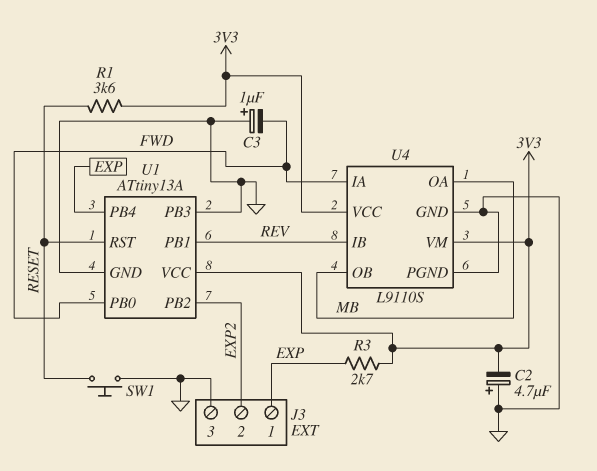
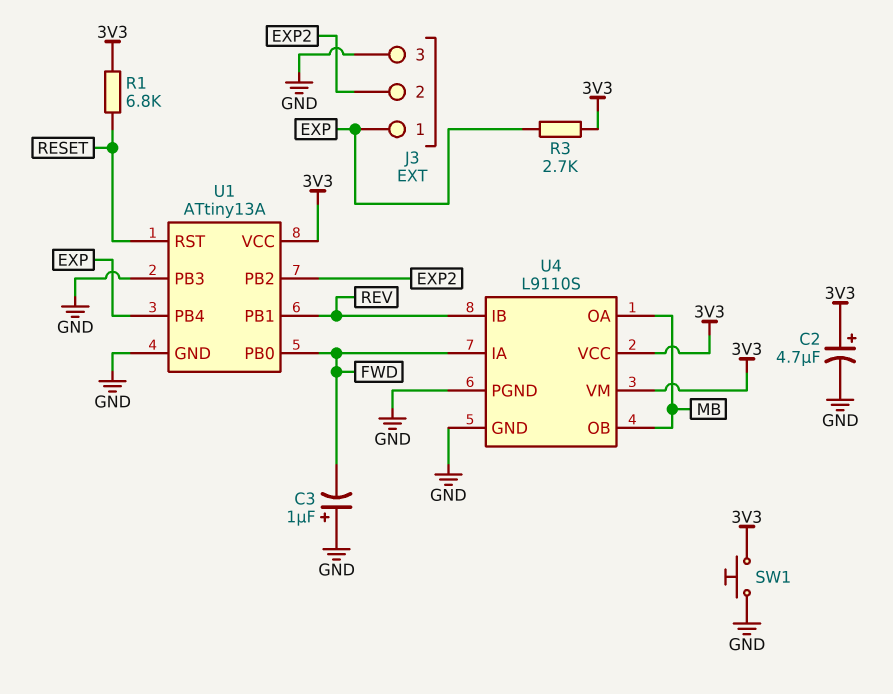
C2: 4.7uF (plus GND, minus 3V3) -> 4.7uF (plus 3V3, minus GND)
R1: 3.6k (3V3, RESET) -> 6.8k (3V3, RESET)
SW1: button (GND, RESET) -> button (3V3, GND)

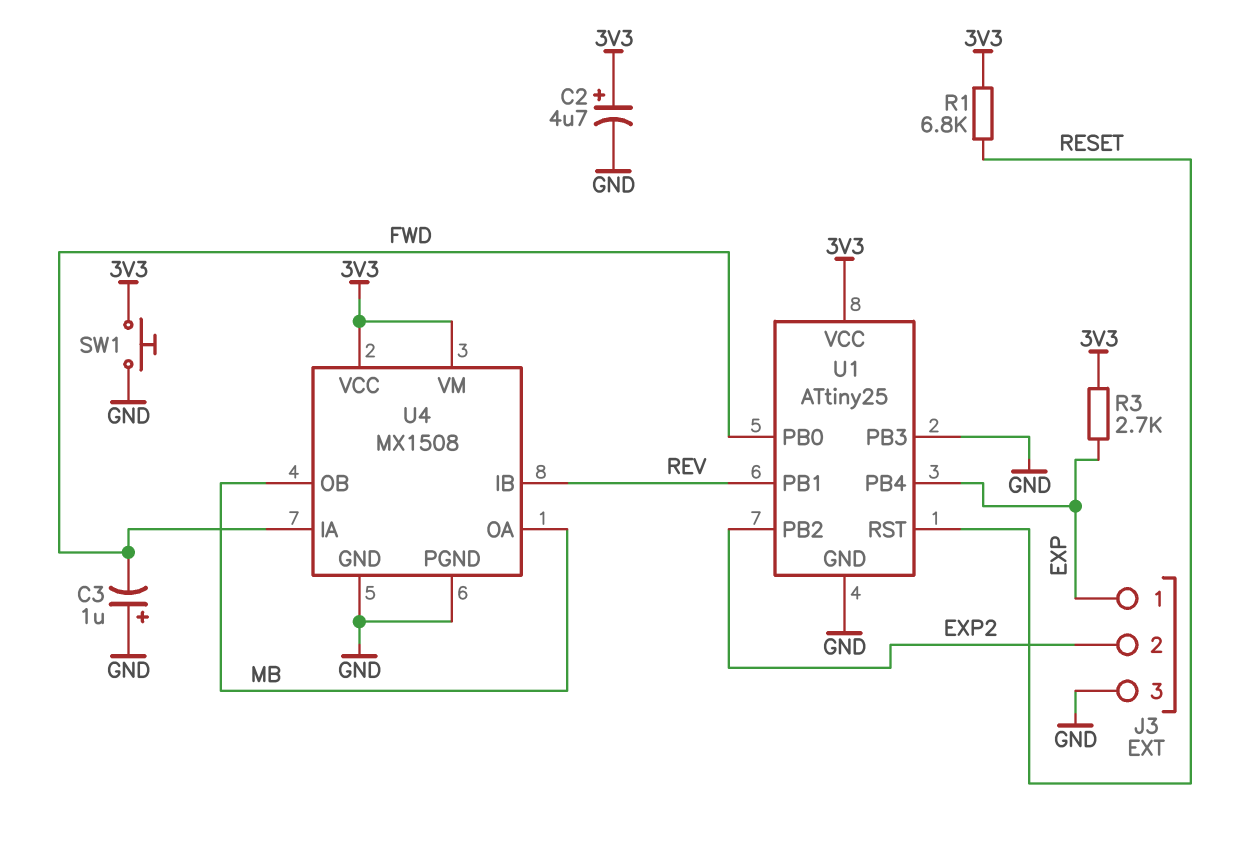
U1: ATtiny13A -> ATtiny25
U4: L9110S -> MX1508

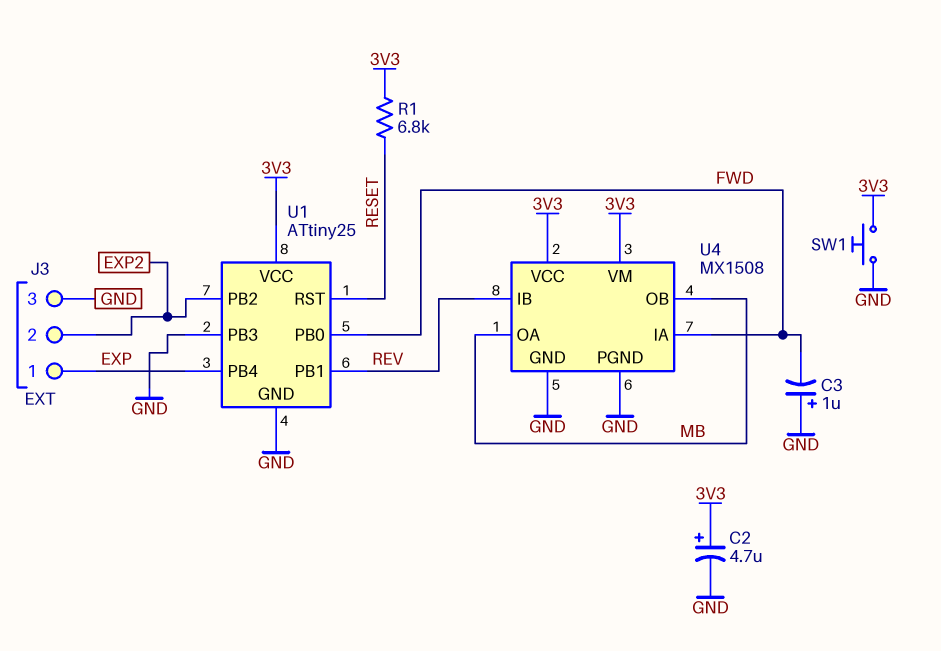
R3: 2.7k (3V3, EXP) -> none

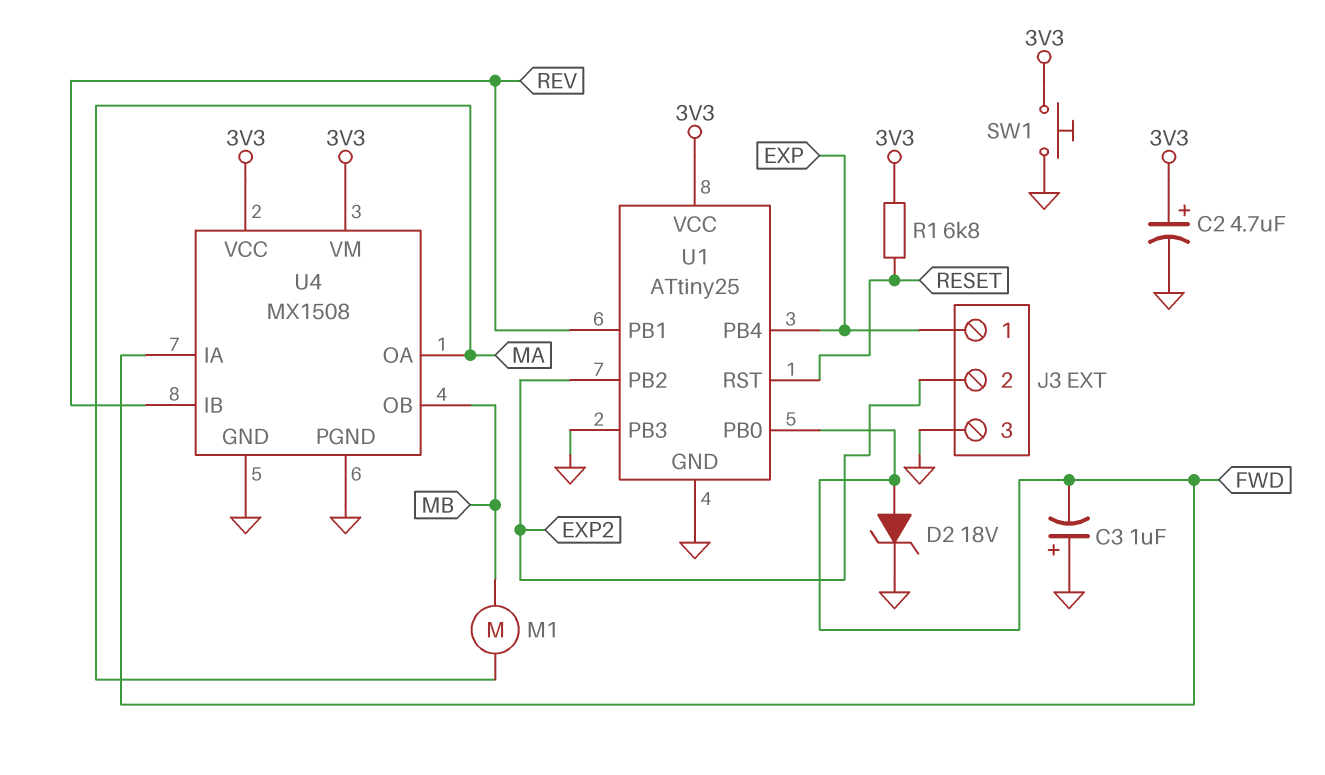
D2: none -> zener 18V (A FWD, K GND)
M1: none -> motor (MA, MB)
U4 pin OA: MB -> MA

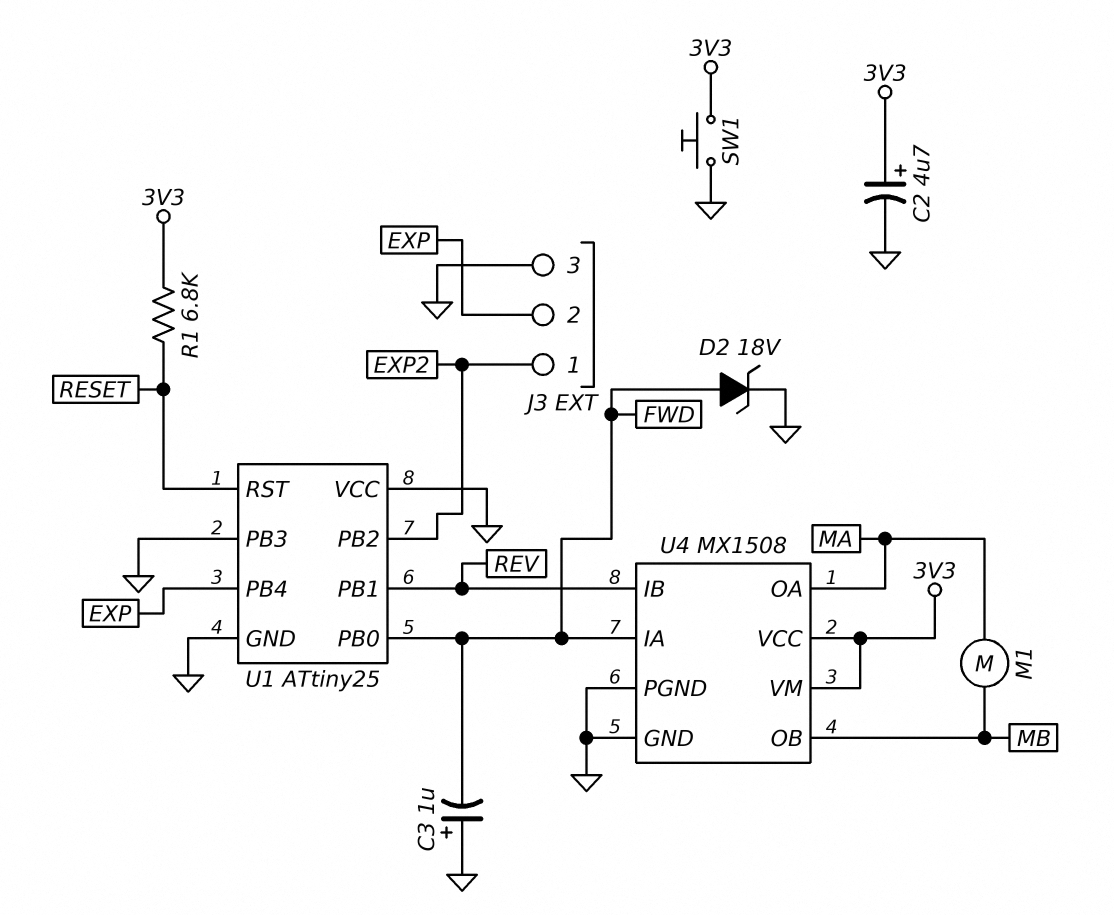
J3 pin 1: EXP -> EXP2
J3 pin 2: EXP2 -> EXP
U1 pin VCC: 3V3 -> GND

